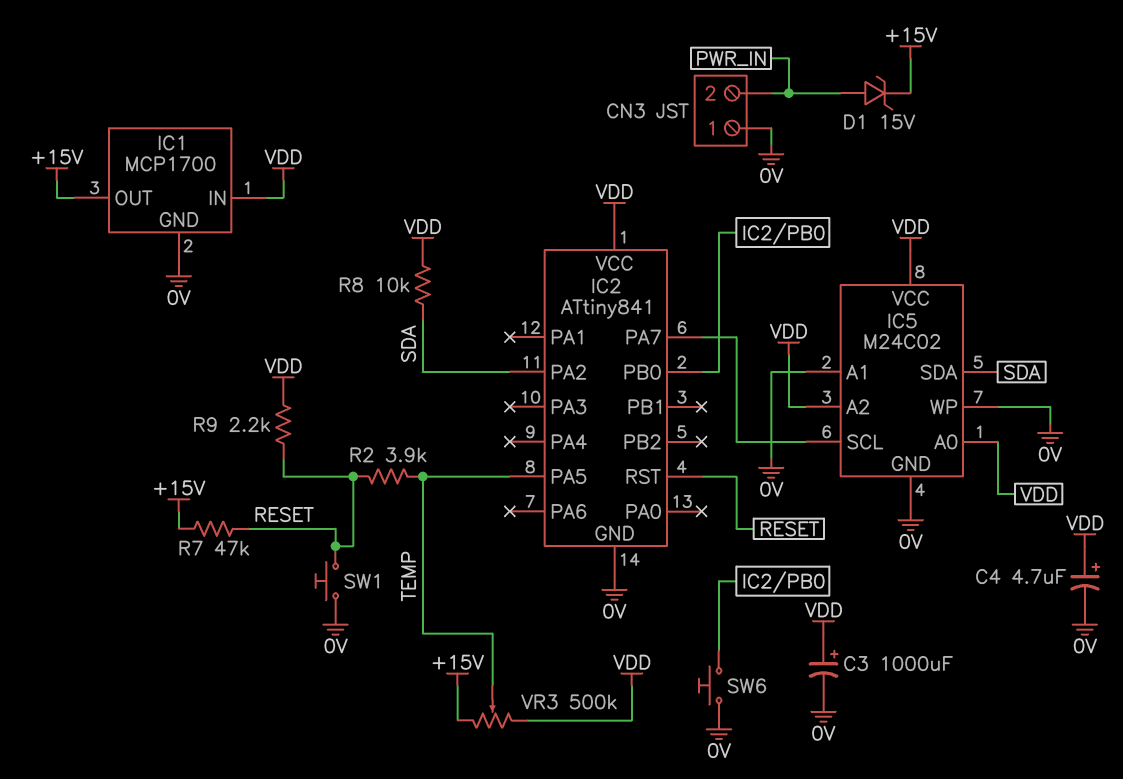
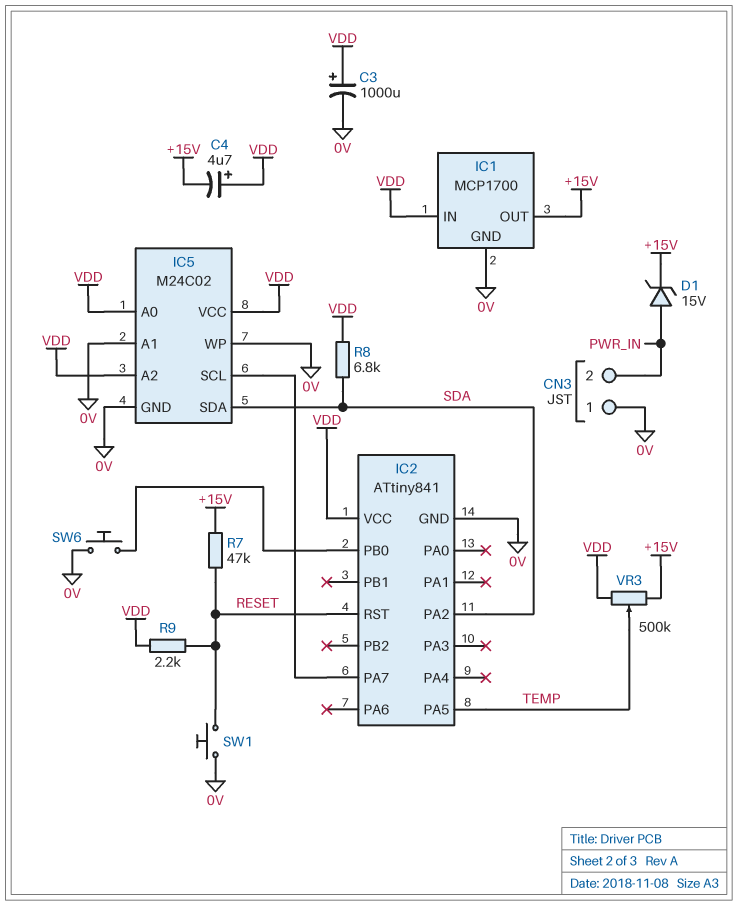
C4: 4.7uF (plus VDD, minus 0V) -> 4.7uF (plus VDD, minus +15V)
R2: 3.9k (RESET, TEMP) -> none
R8: 10k (SDA, VDD) -> 6.8k (SDA, VDD)

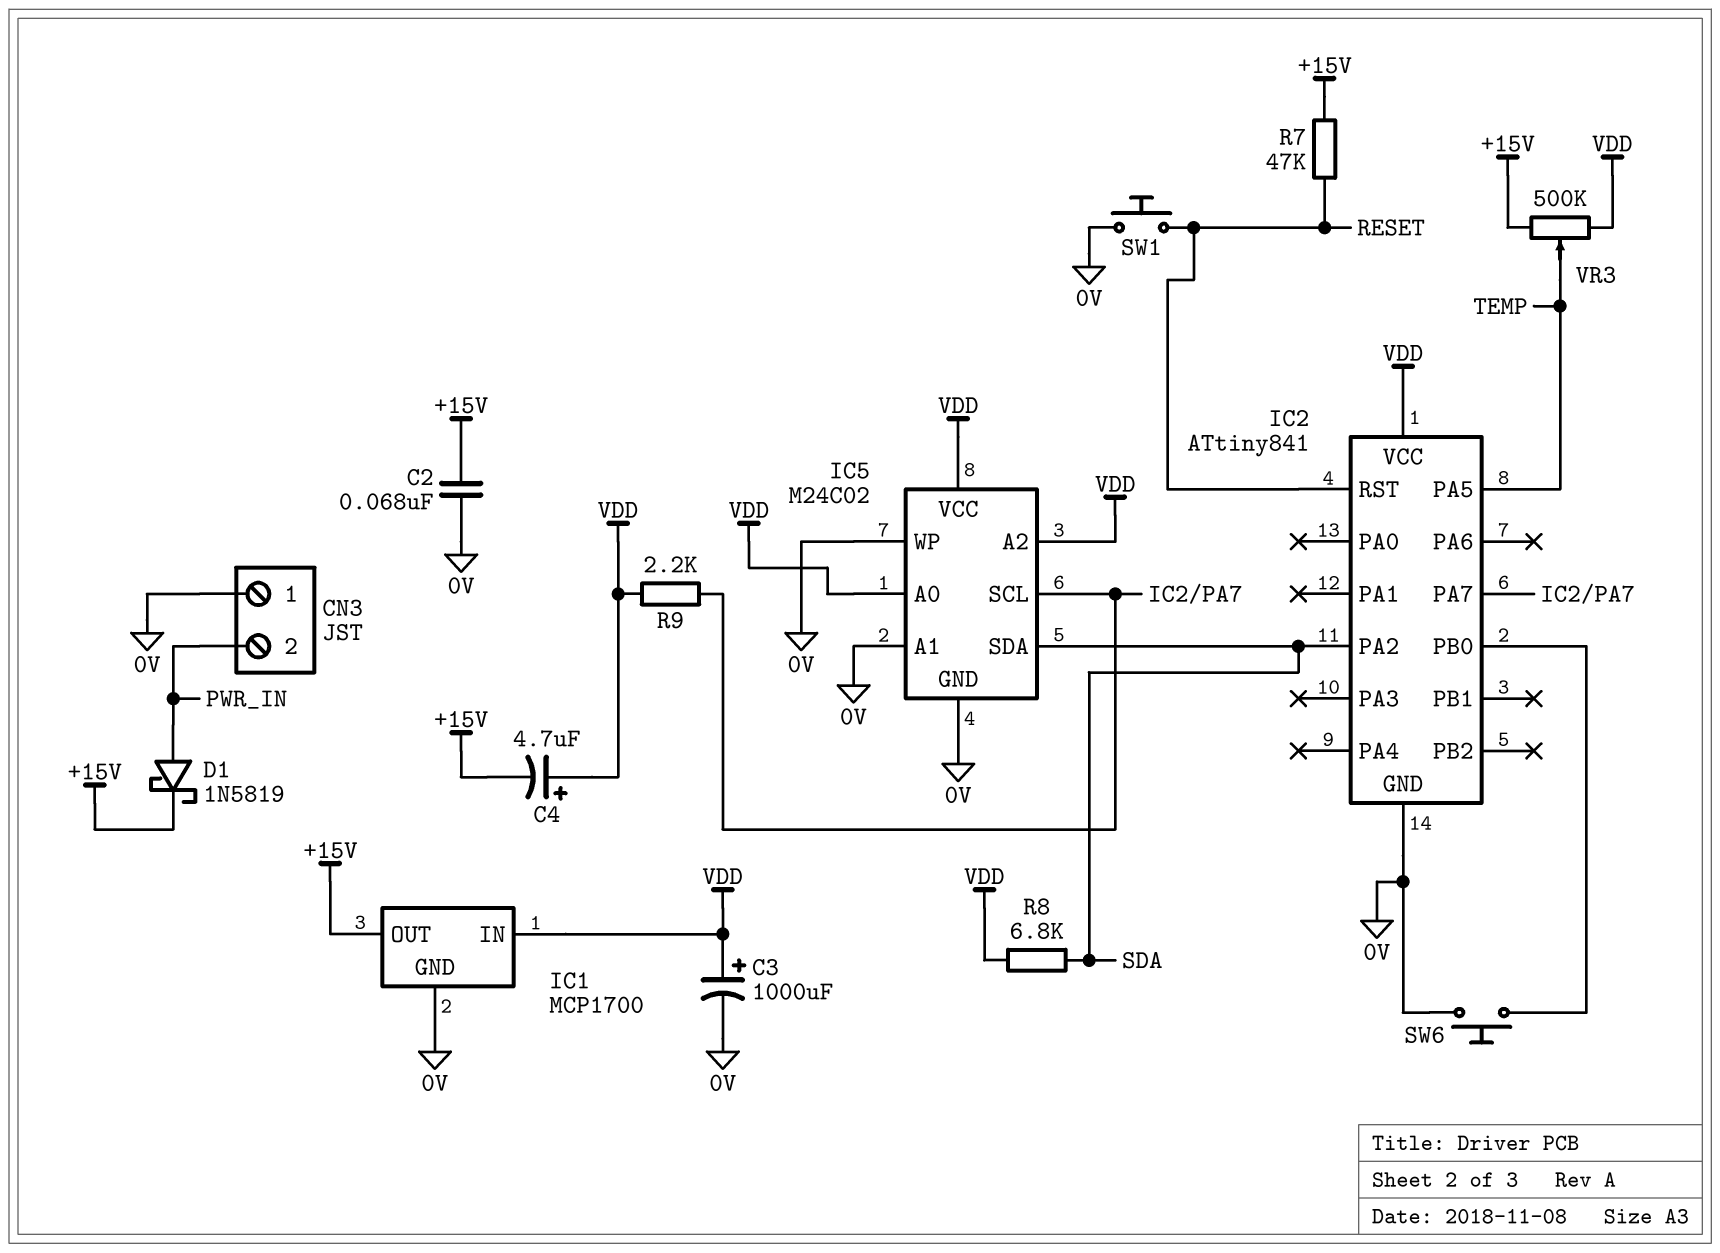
C2: none -> 68nF (+15V, 0V)
D1: zener 15V (A PWR_IN, K +15V) -> schottky 1N5819 (A PWR_IN, K +15V)
R9: 2.2k (RESET, VDD) -> 2.2k (IC2/PA7, VDD)

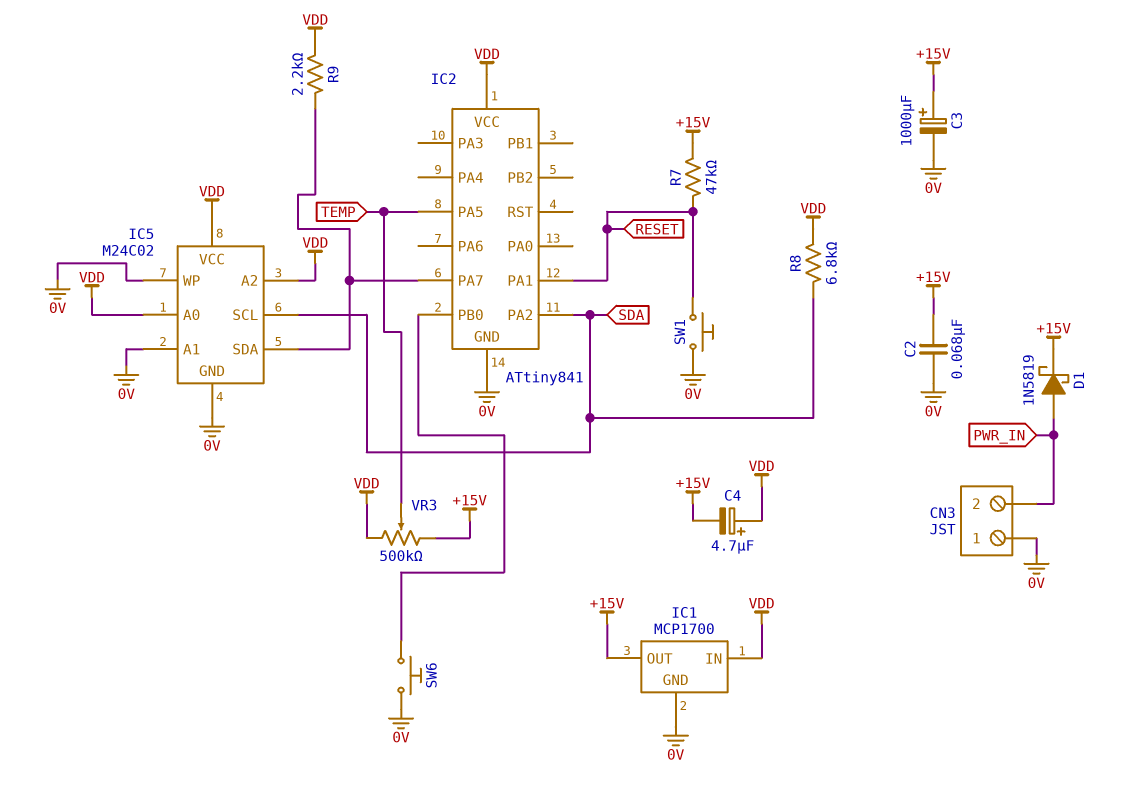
C3: 1000uF (plus VDD, minus 0V) -> 1000uF (plus +15V, minus 0V)
IC2 pin PA1: none -> RESET
IC2 pin RST: RESET -> none
IC5 pin SCL: IC2/PA7 -> SDA
IC5 pin SDA: SDA -> IC2/PA7

